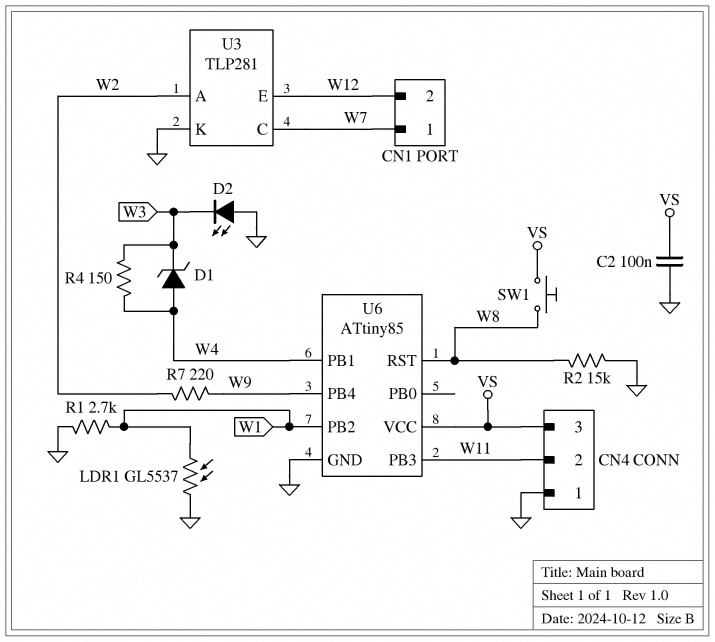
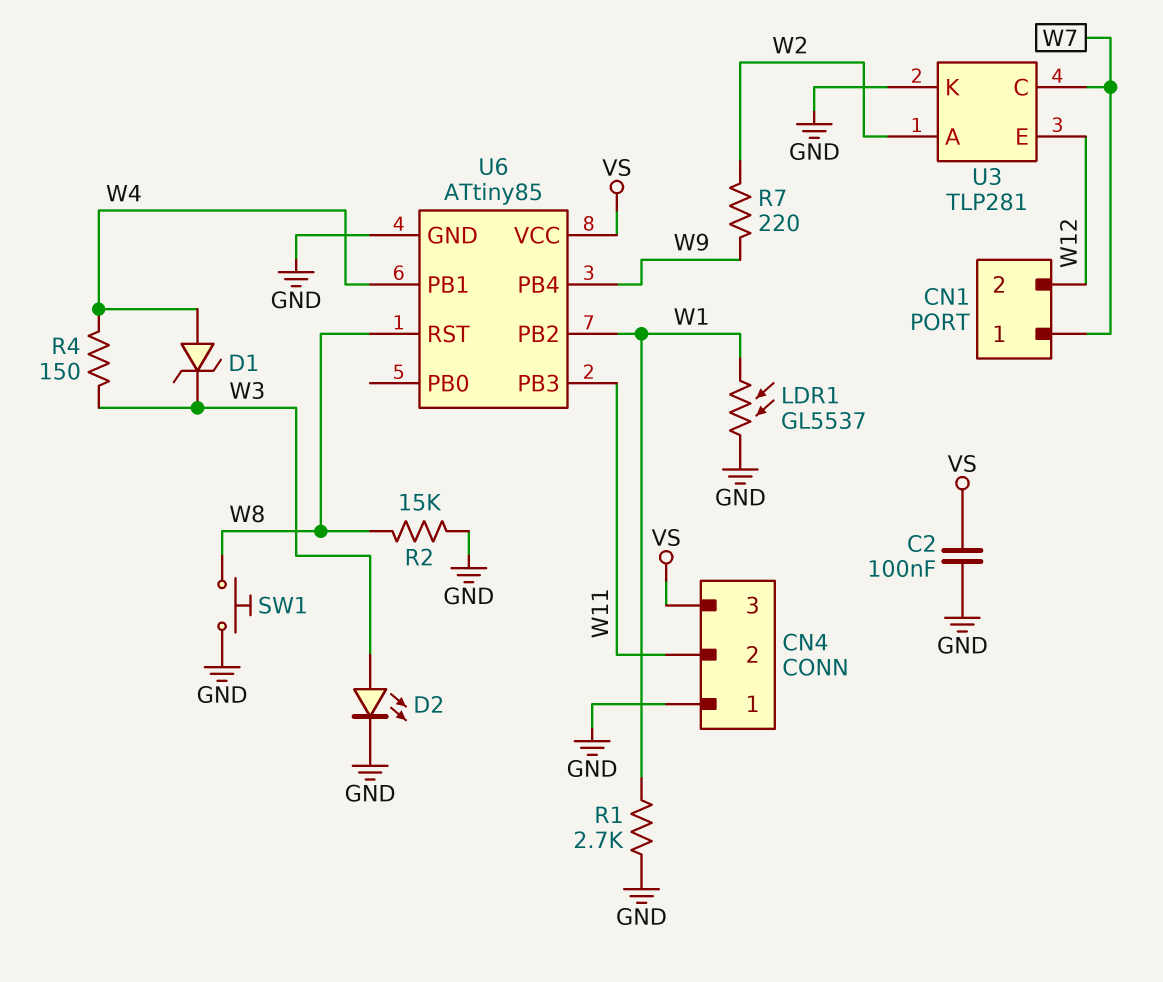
D2: LED (A GND, K W3) -> LED (A W3, K GND)
SW1: button (VS, W8) -> button (GND, W8)

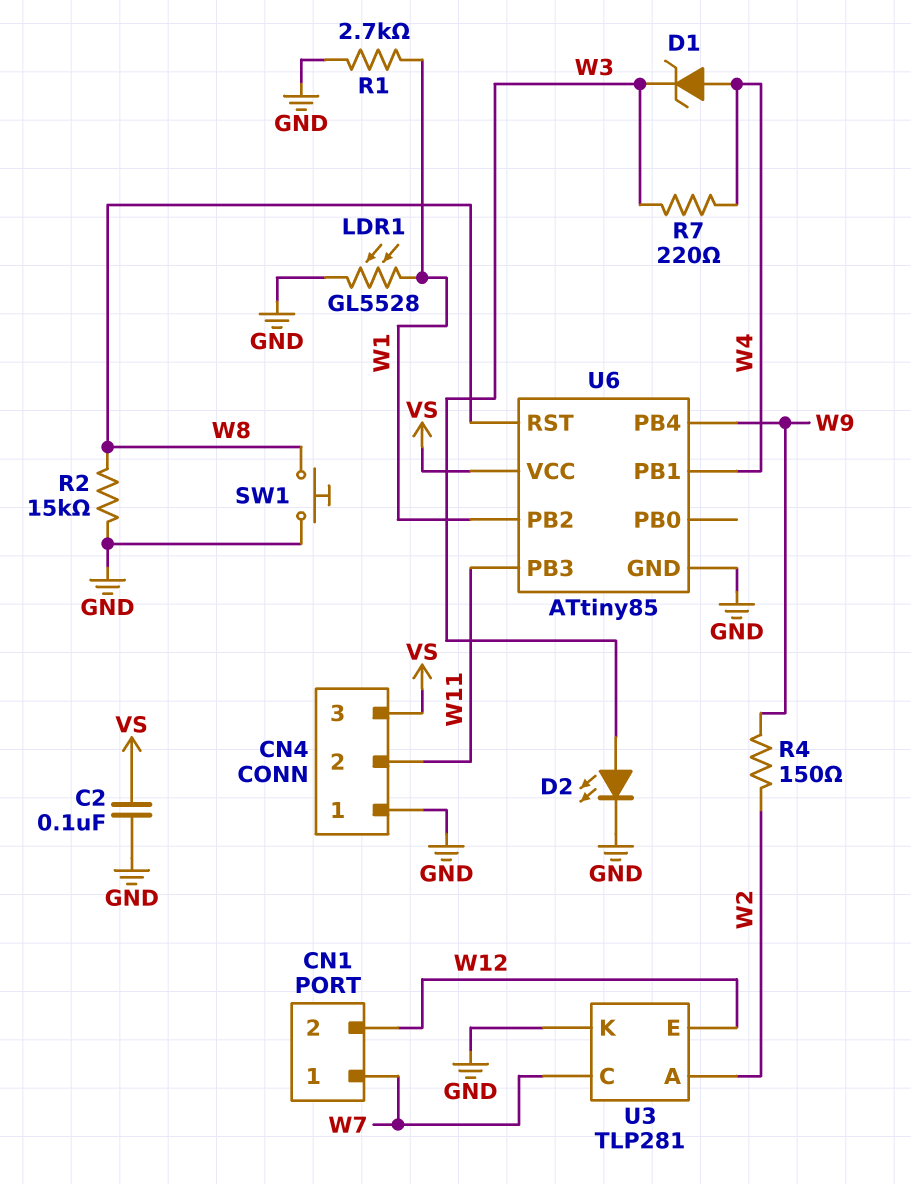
LDR1: GL5537 (GND, W1) -> GL5528 (GND, W1)
R4: 150 (W3, W4) -> 150 (W2, W9)
R7: 220 (W2, W9) -> 220 (W3, W4)

